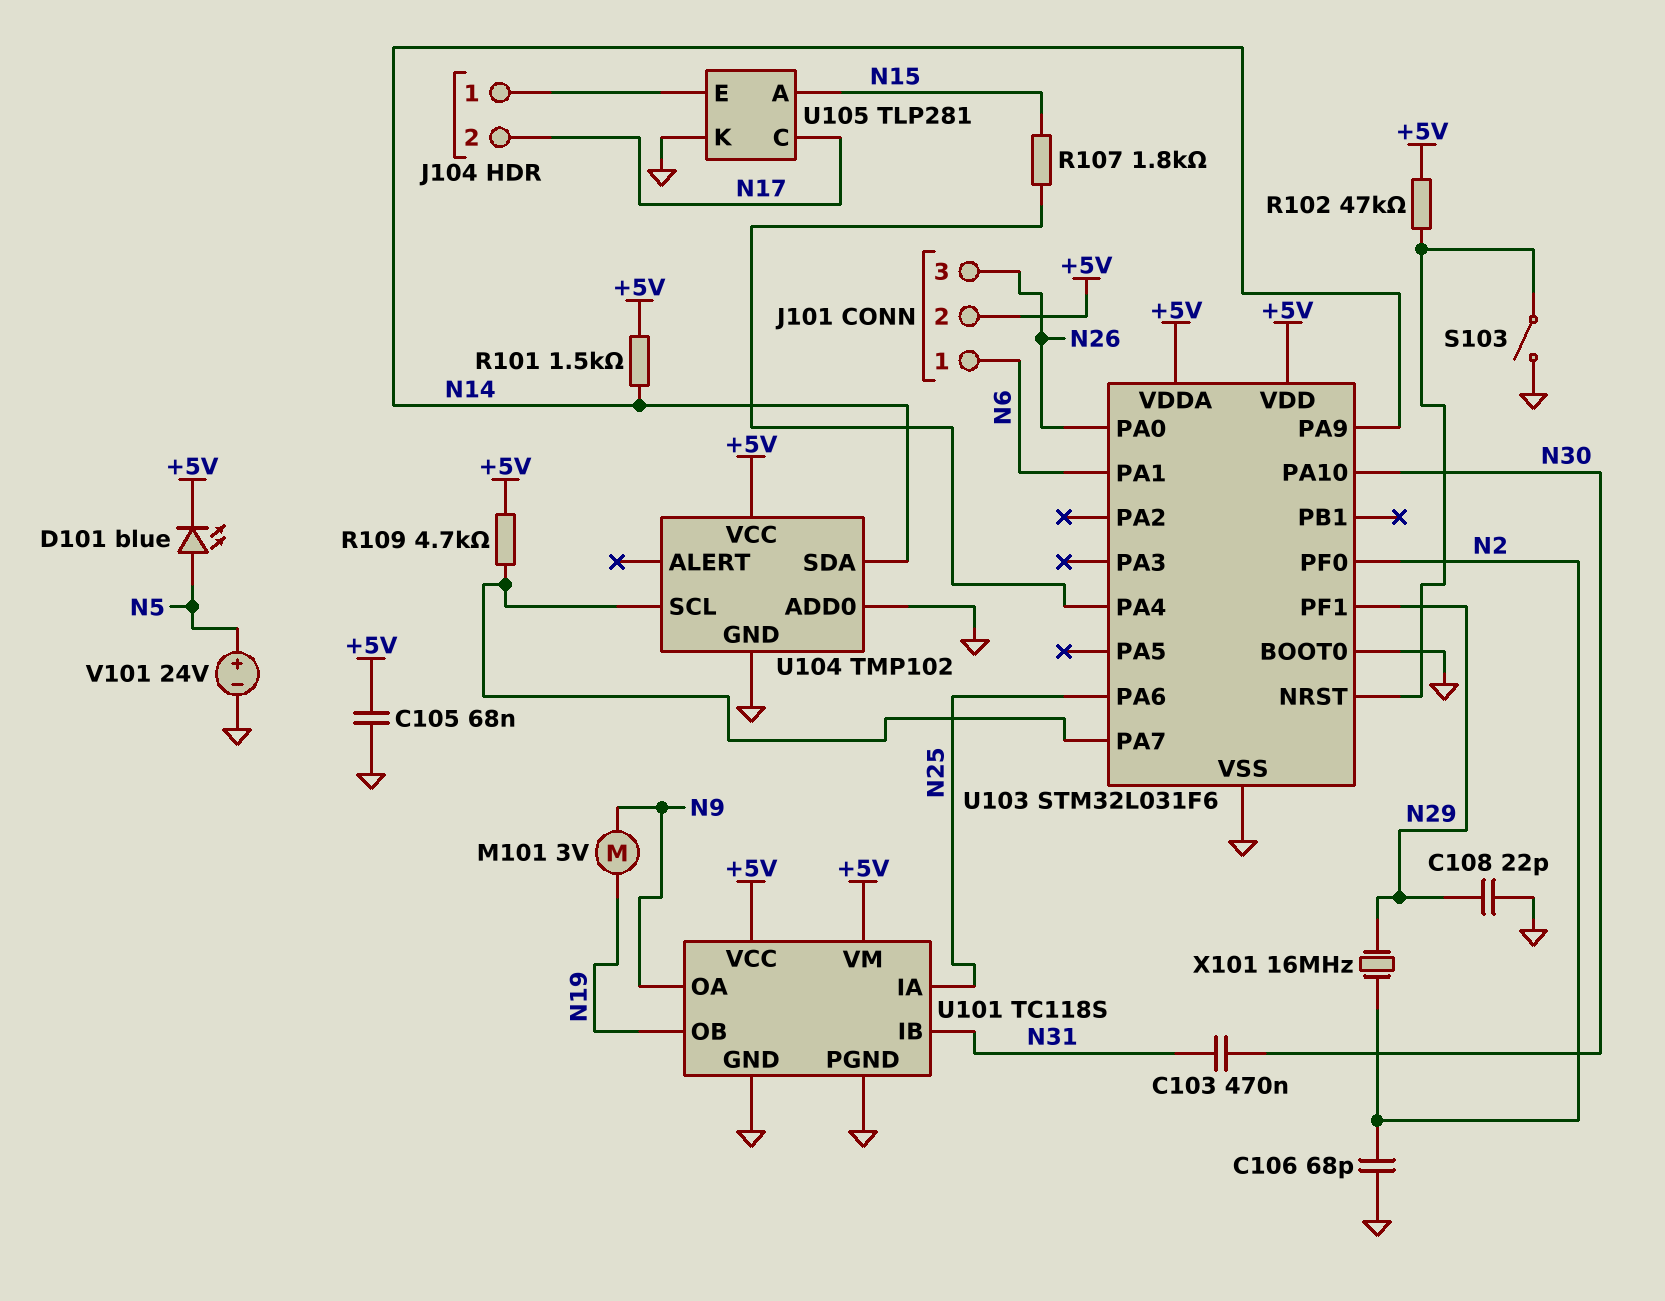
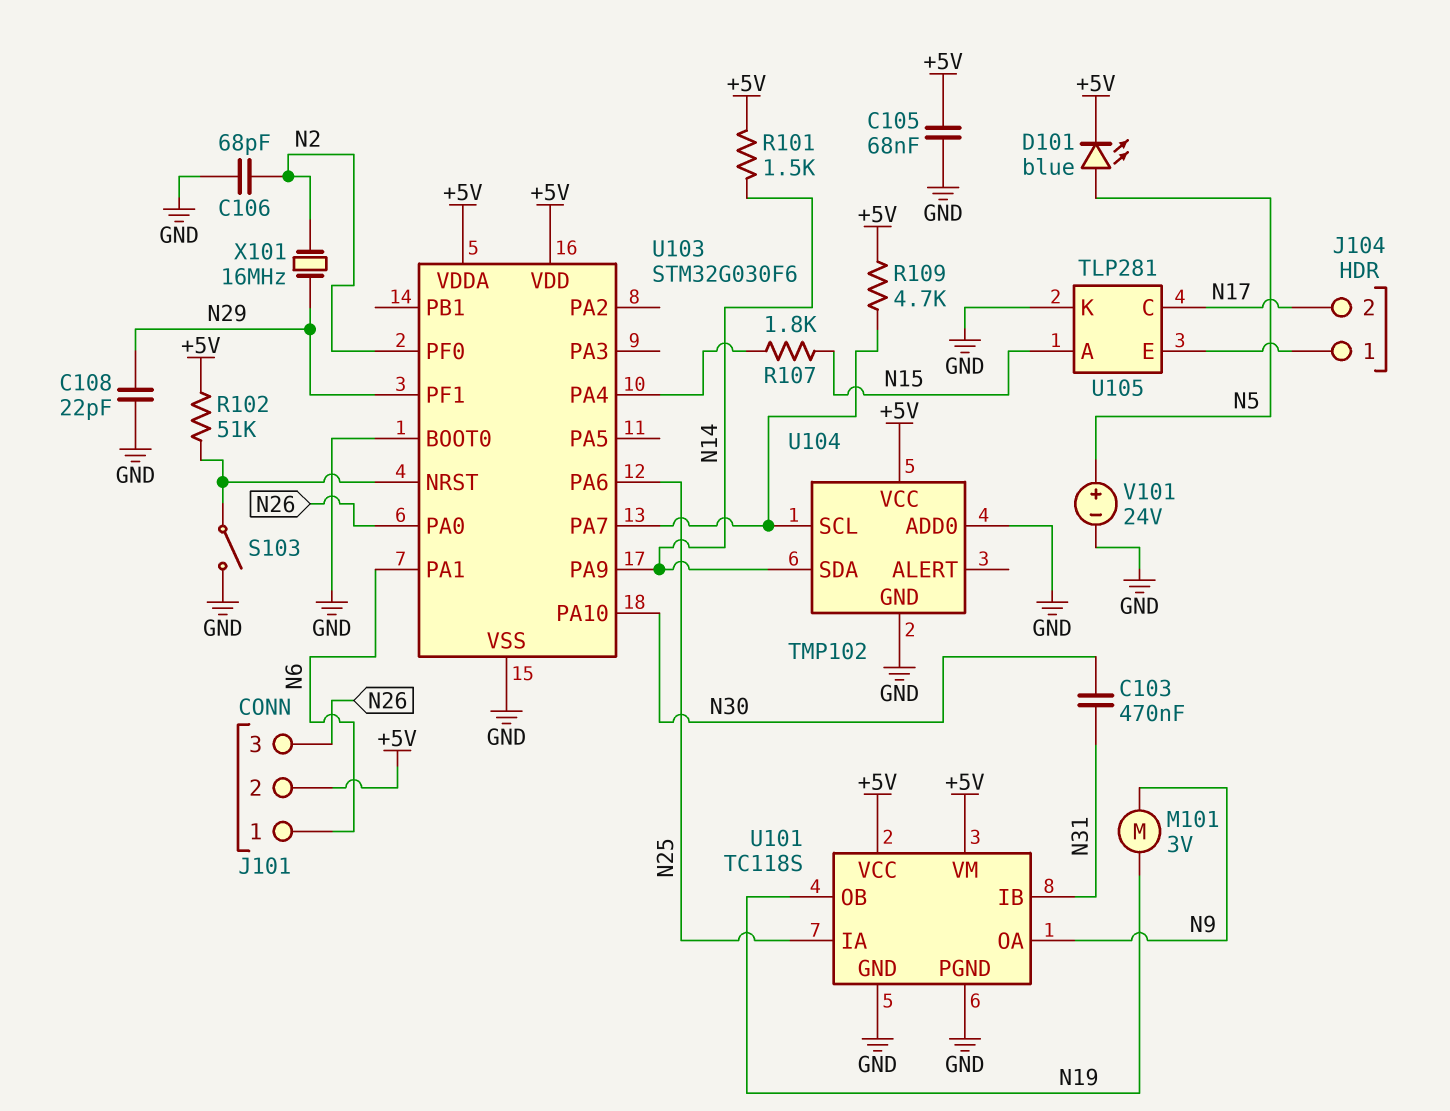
R102: 47k (+5V, U103/NRST) -> 51k (+5V, U103/NRST)
U103: STM32L031F6 -> STM32G030F6

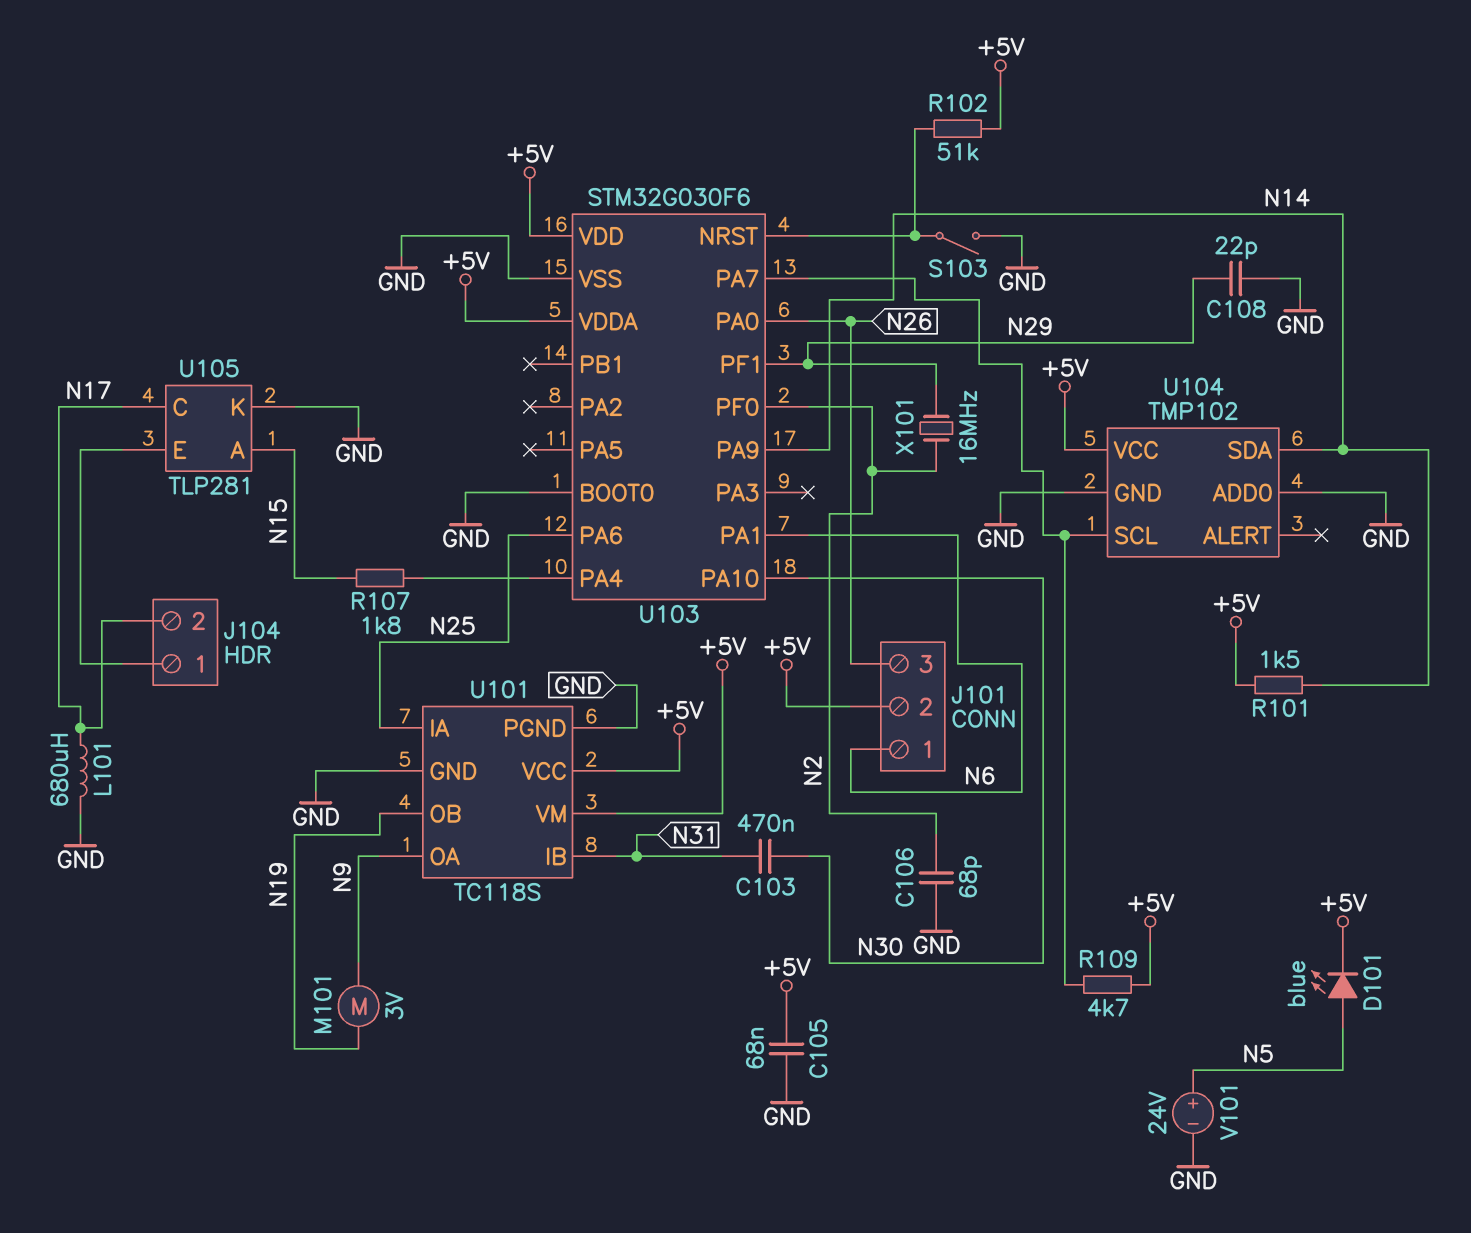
L101: none -> 680uH (GND, N17)

